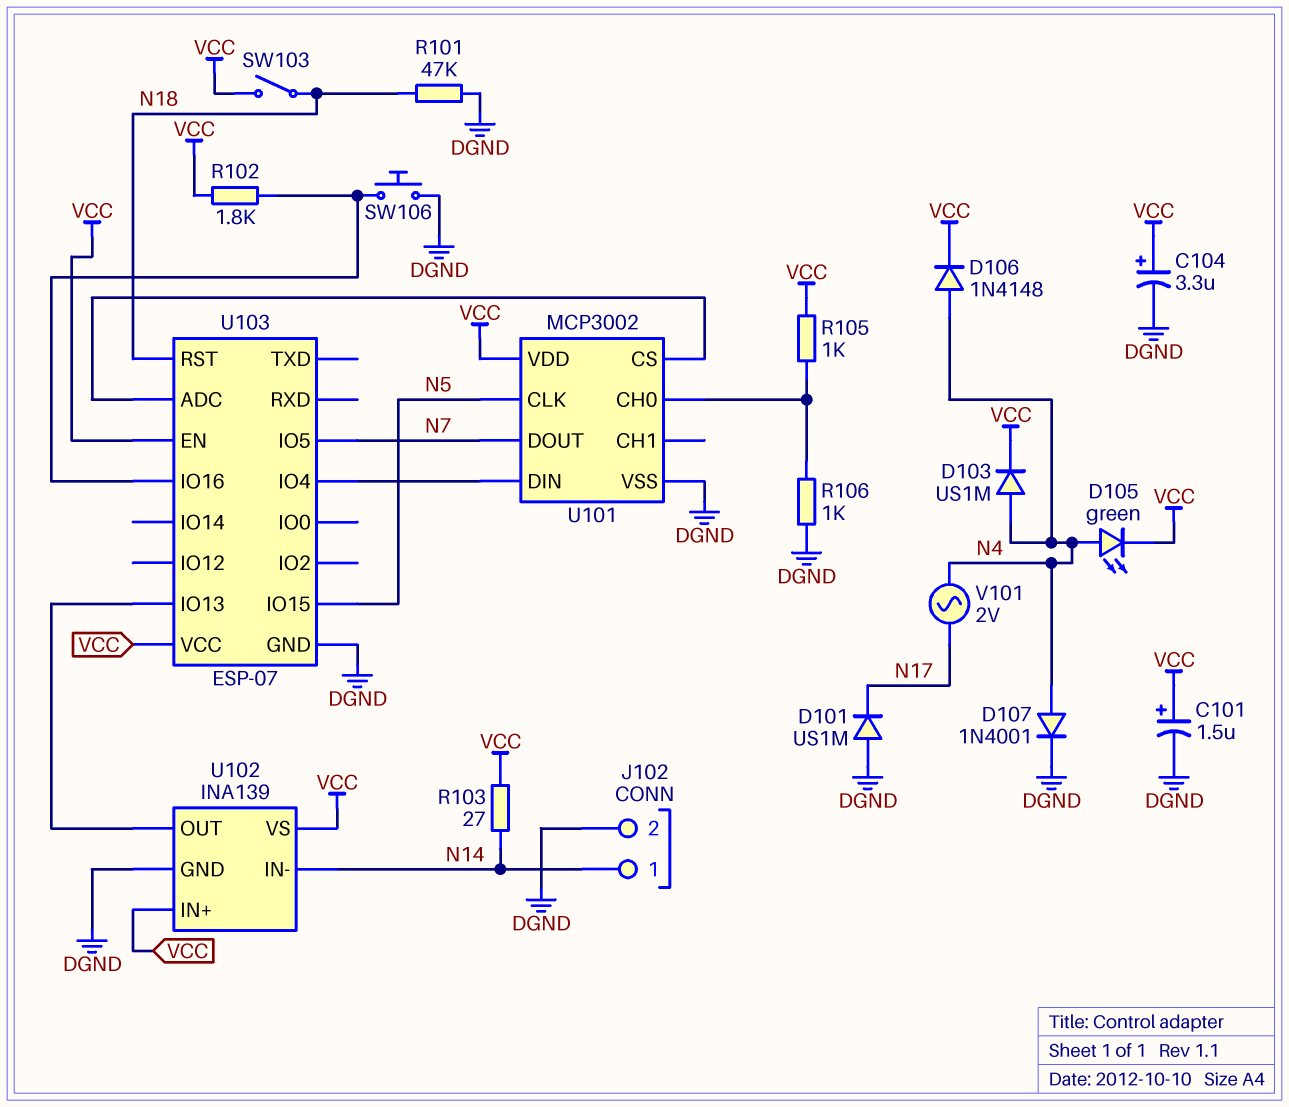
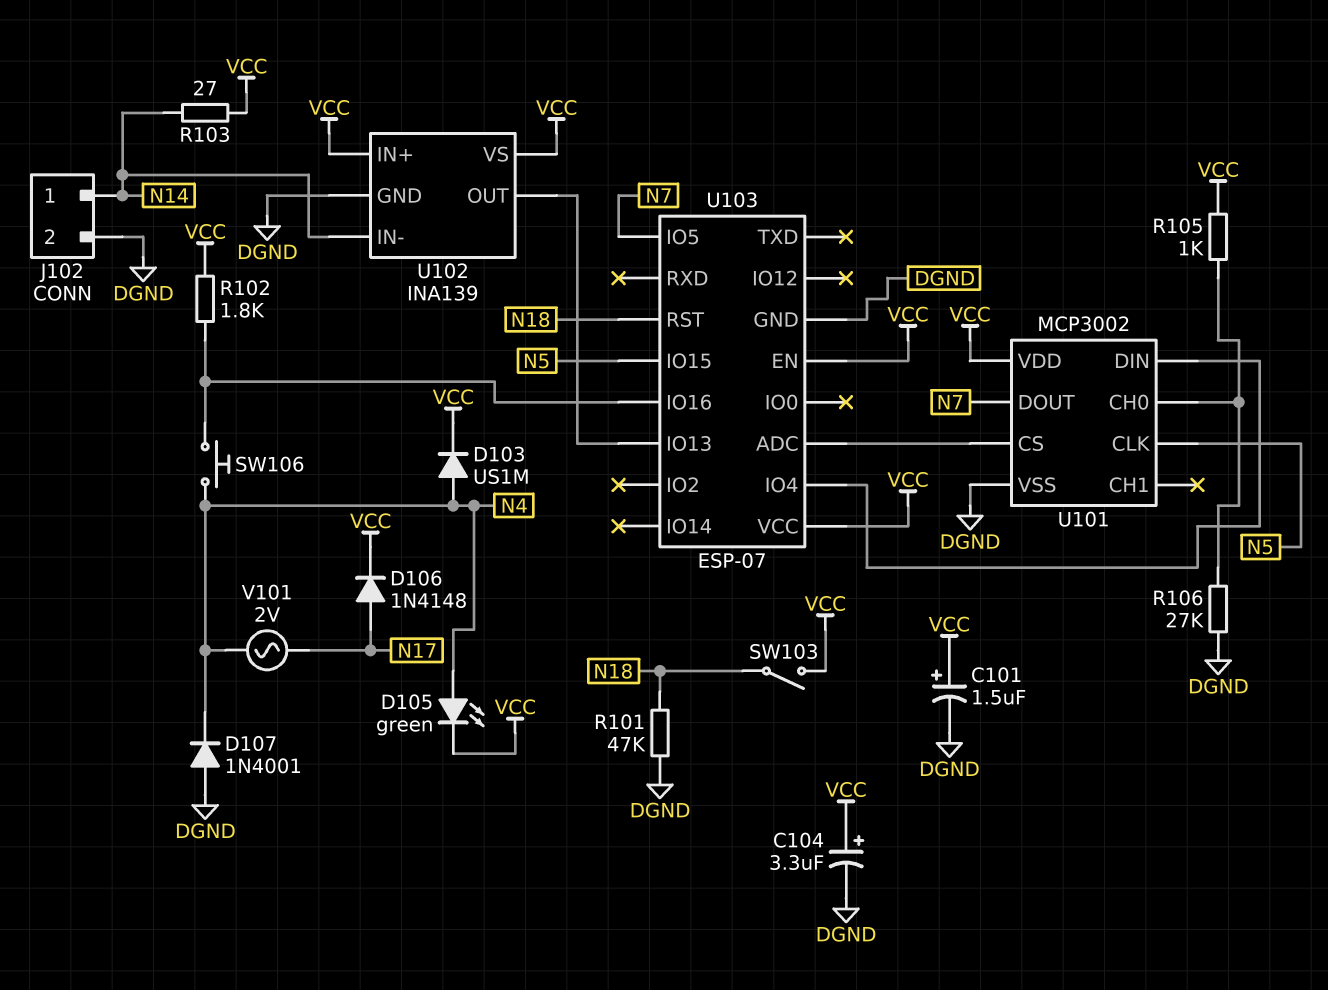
D101: diode US1M (A DGND, K N17) -> none
D106: diode 1N4148 (A N4, K VCC) -> diode 1N4148 (A N17, K VCC)
D107: diode 1N4001 (A N4, K DGND) -> diode 1N4001 (A DGND, K N4)
R106: 1k (DGND, U101/CH0) -> 27k (DGND, U101/CH0)
SW106: button (DGND, U103/IO16) -> button (N4, U103/IO16)

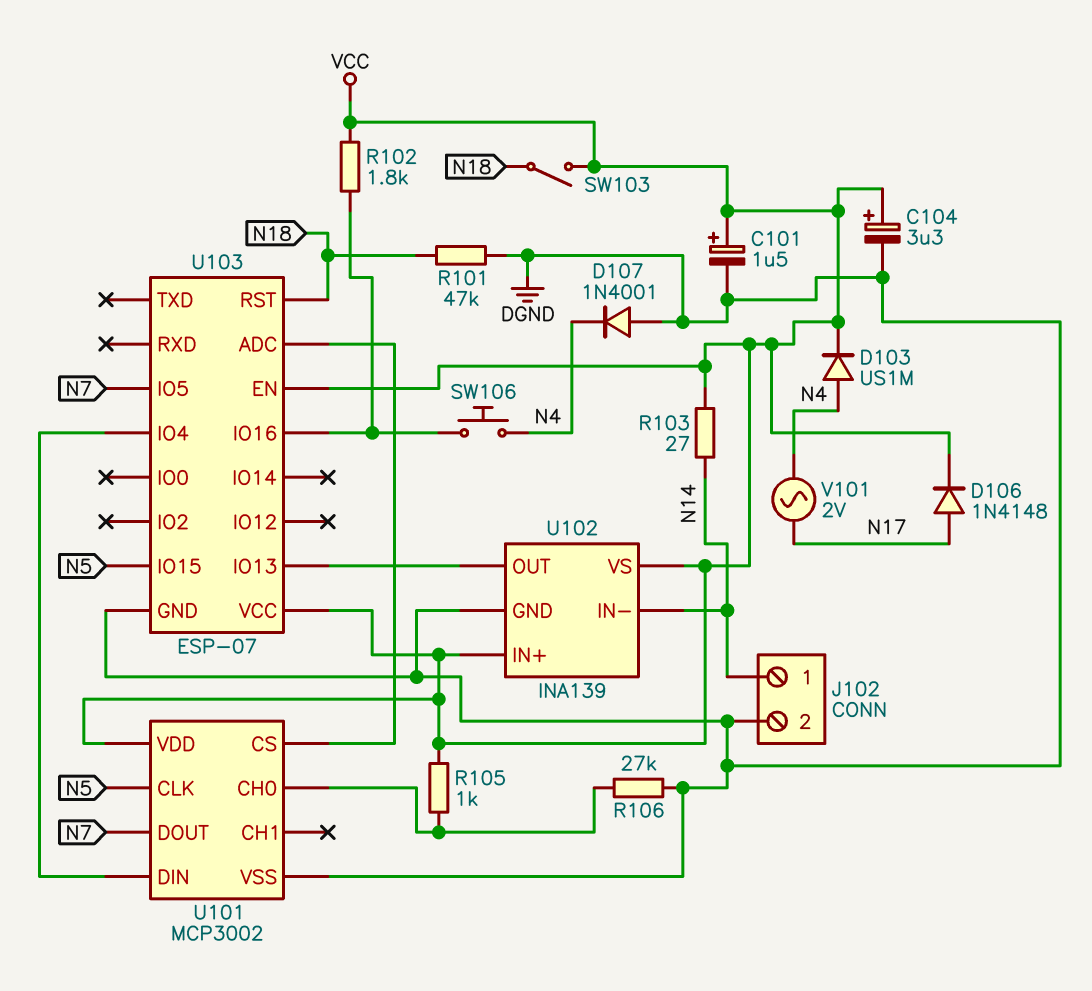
D105: LED green (A N4, K VCC) -> none

